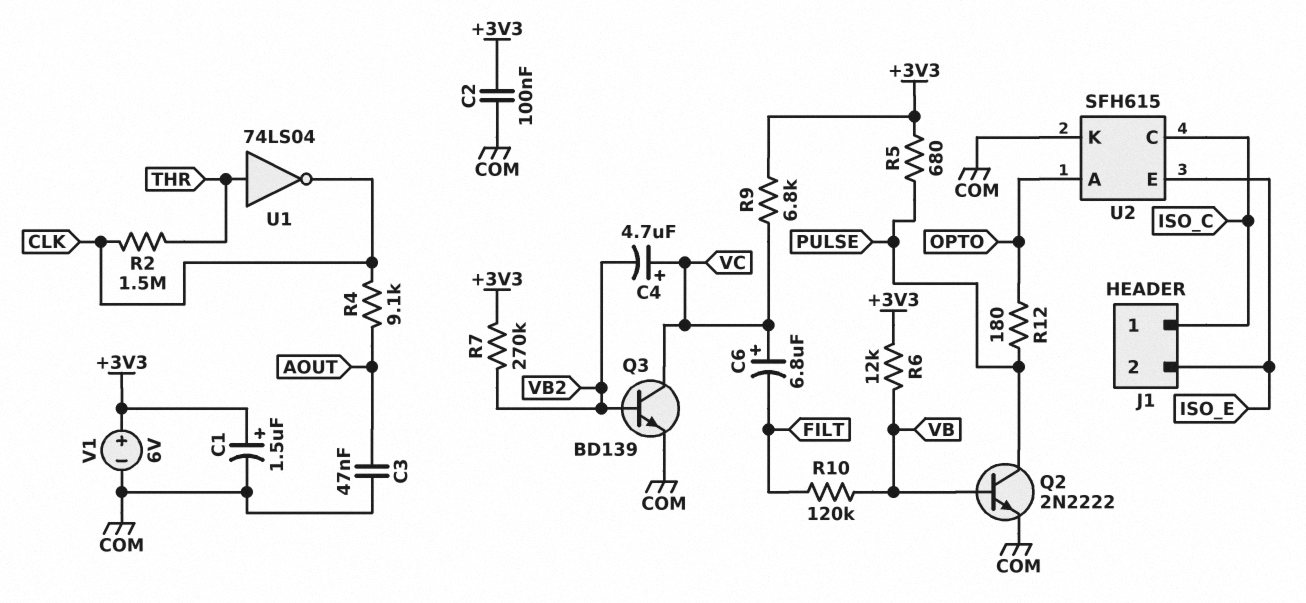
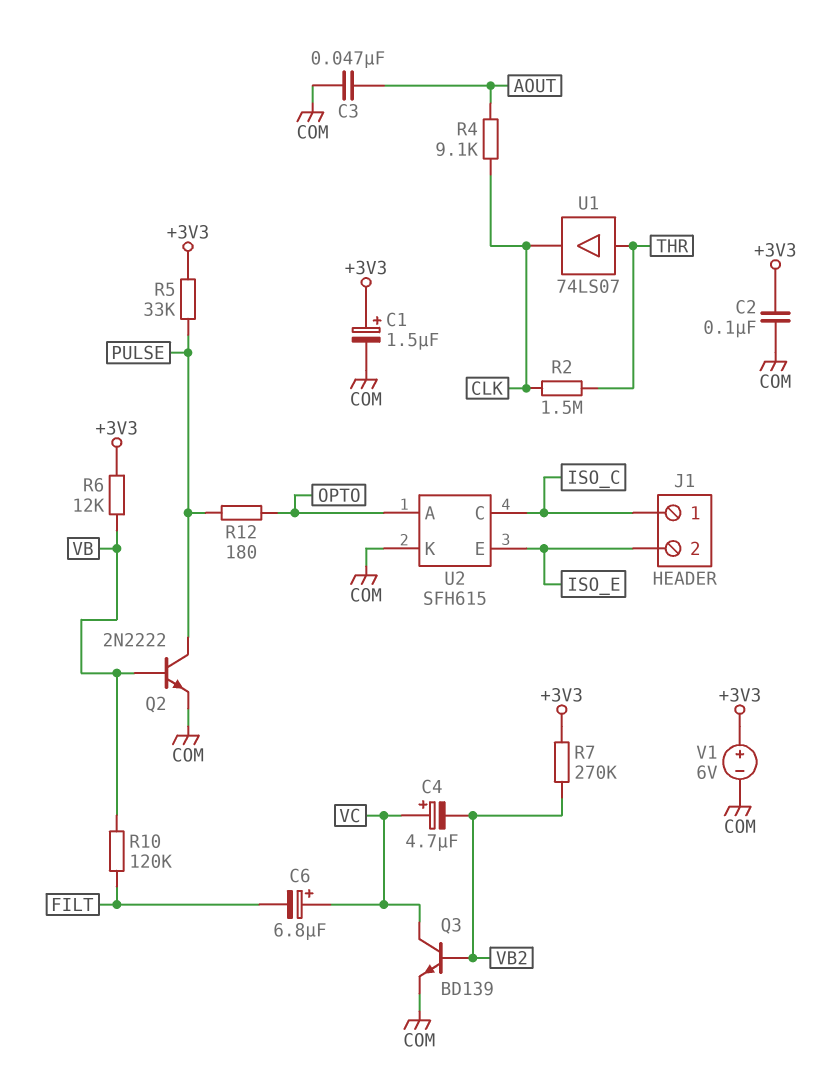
R5: 680 (+3V3, PULSE) -> 33k (+3V3, PULSE)
R9: 6.8k (+3V3, VC) -> none
U1: NOT 74LS04 (in THR, out CLK) -> buffer 74LS07 (in THR, out CLK)

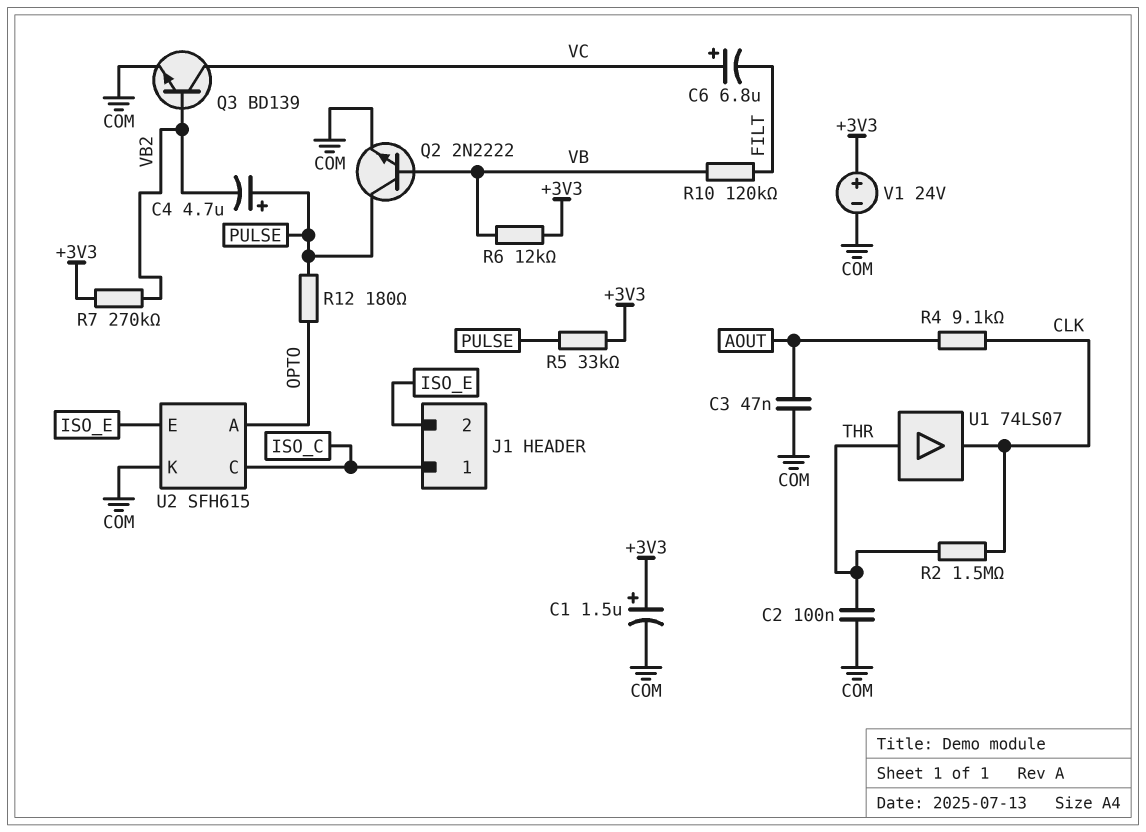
C2: 100nF (+3V3, COM) -> 100nF (COM, THR)
C4: 4.7uF (plus VC, minus VB2) -> 4.7uF (plus PULSE, minus VB2)
V1: 6V (plus +3V3, minus COM) -> 24V (plus +3V3, minus COM)

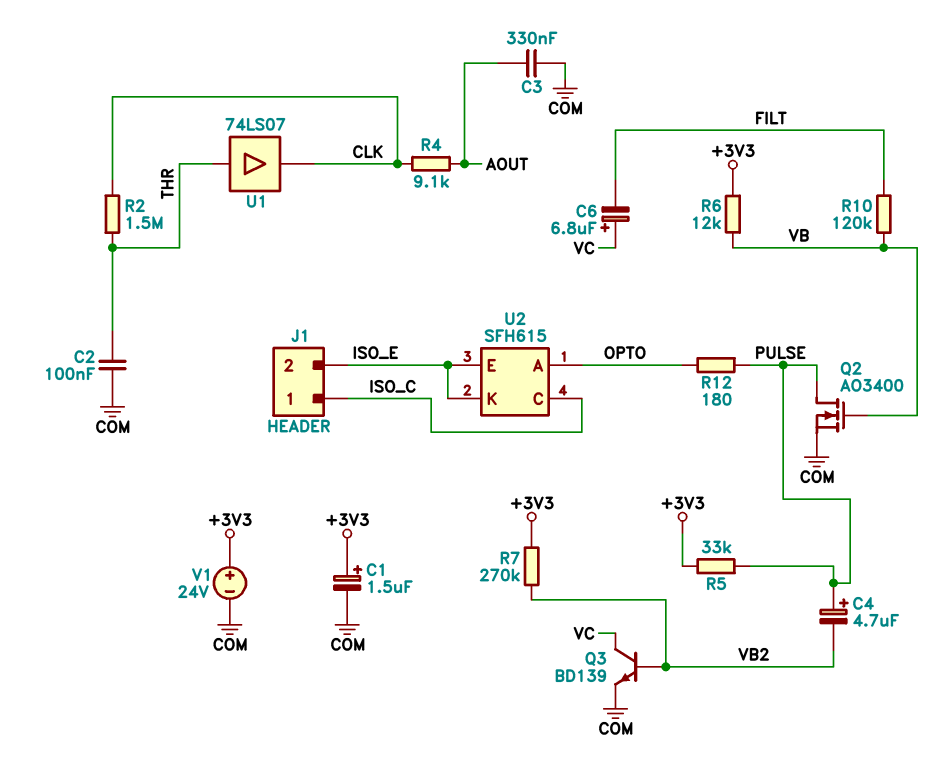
C3: 47nF (AOUT, COM) -> 330nF (AOUT, COM)
Q2: NPN 2N2222 (B VB, C PULSE, E COM) -> NMOS AO3400 (G VB, D PULSE, S COM)
U2 pin K: COM -> ISO_E

